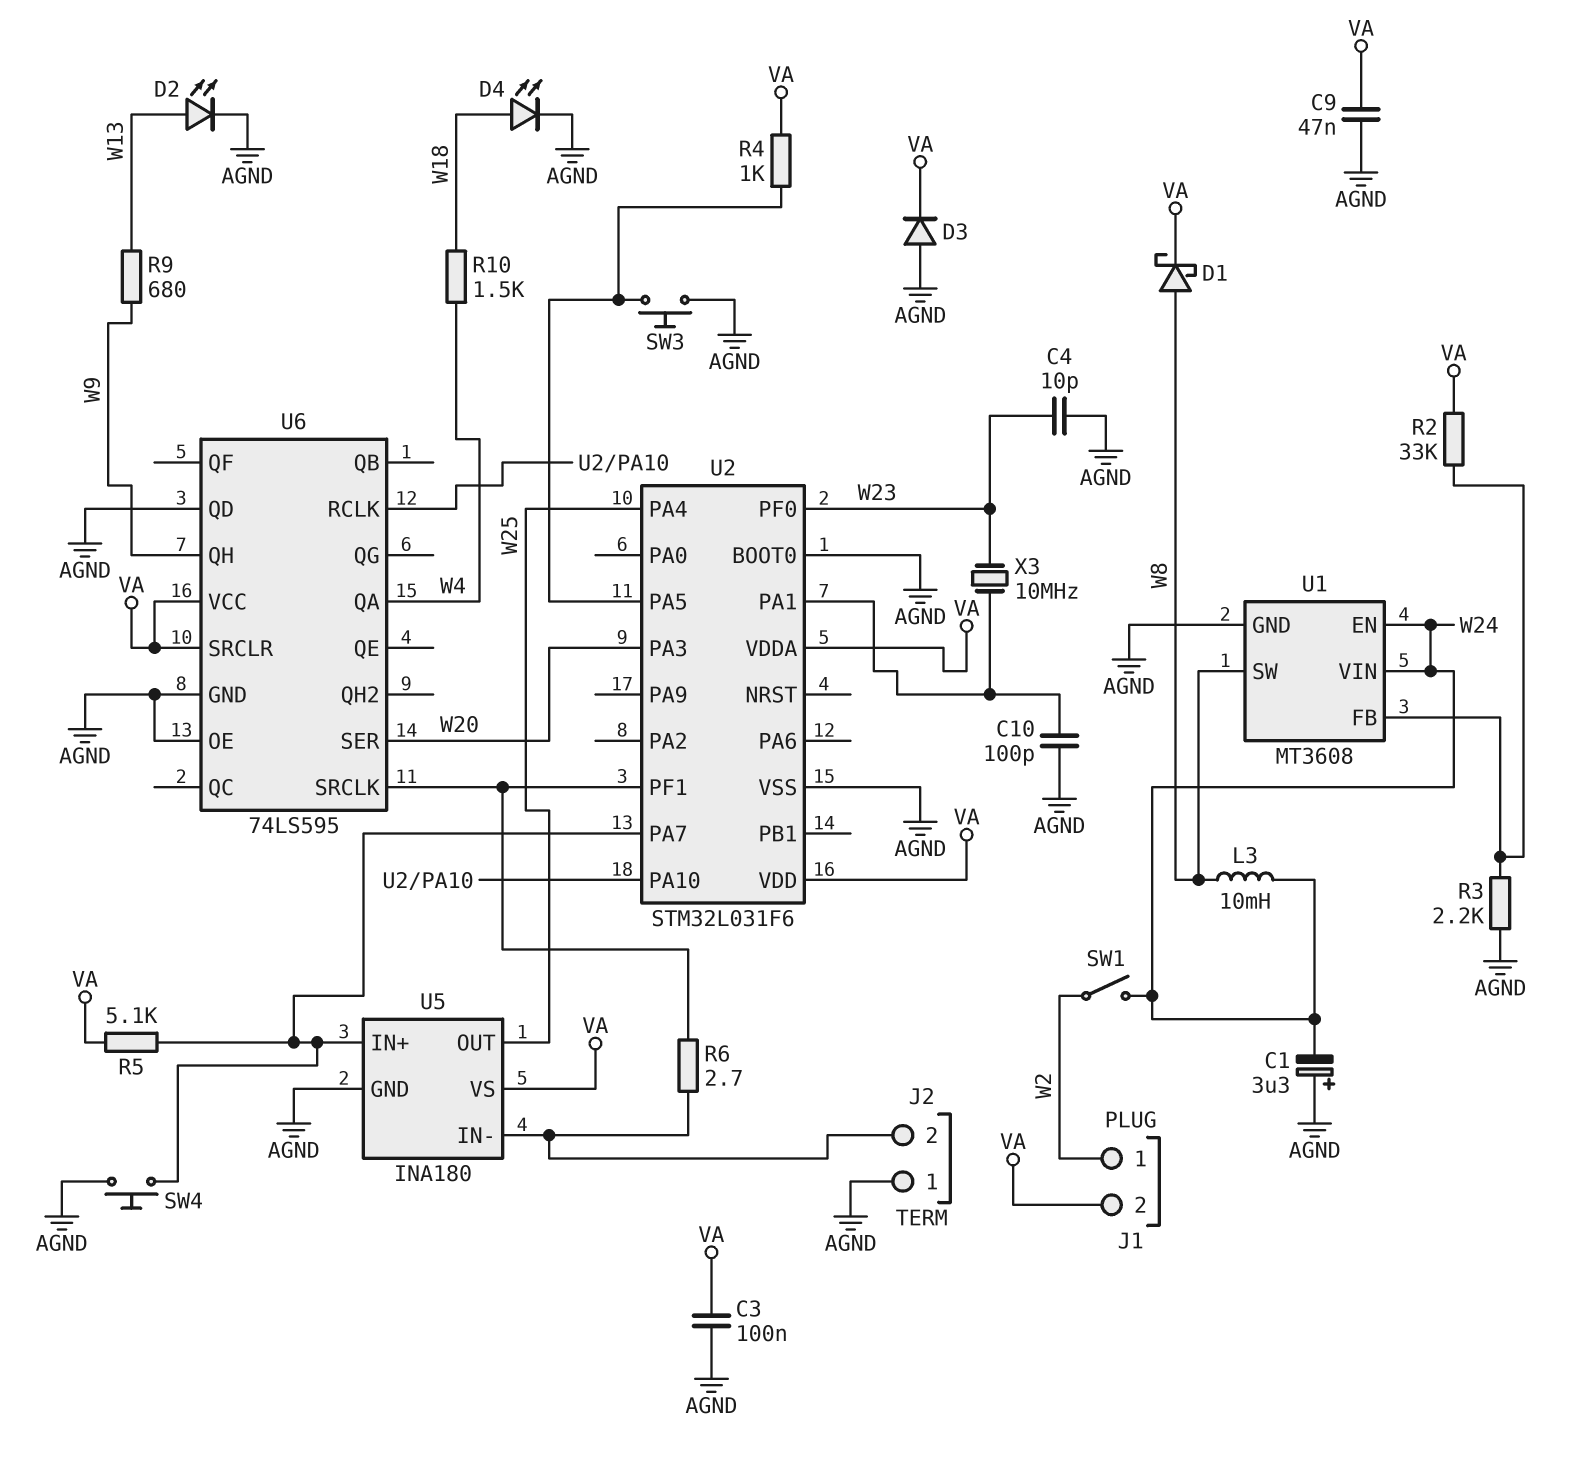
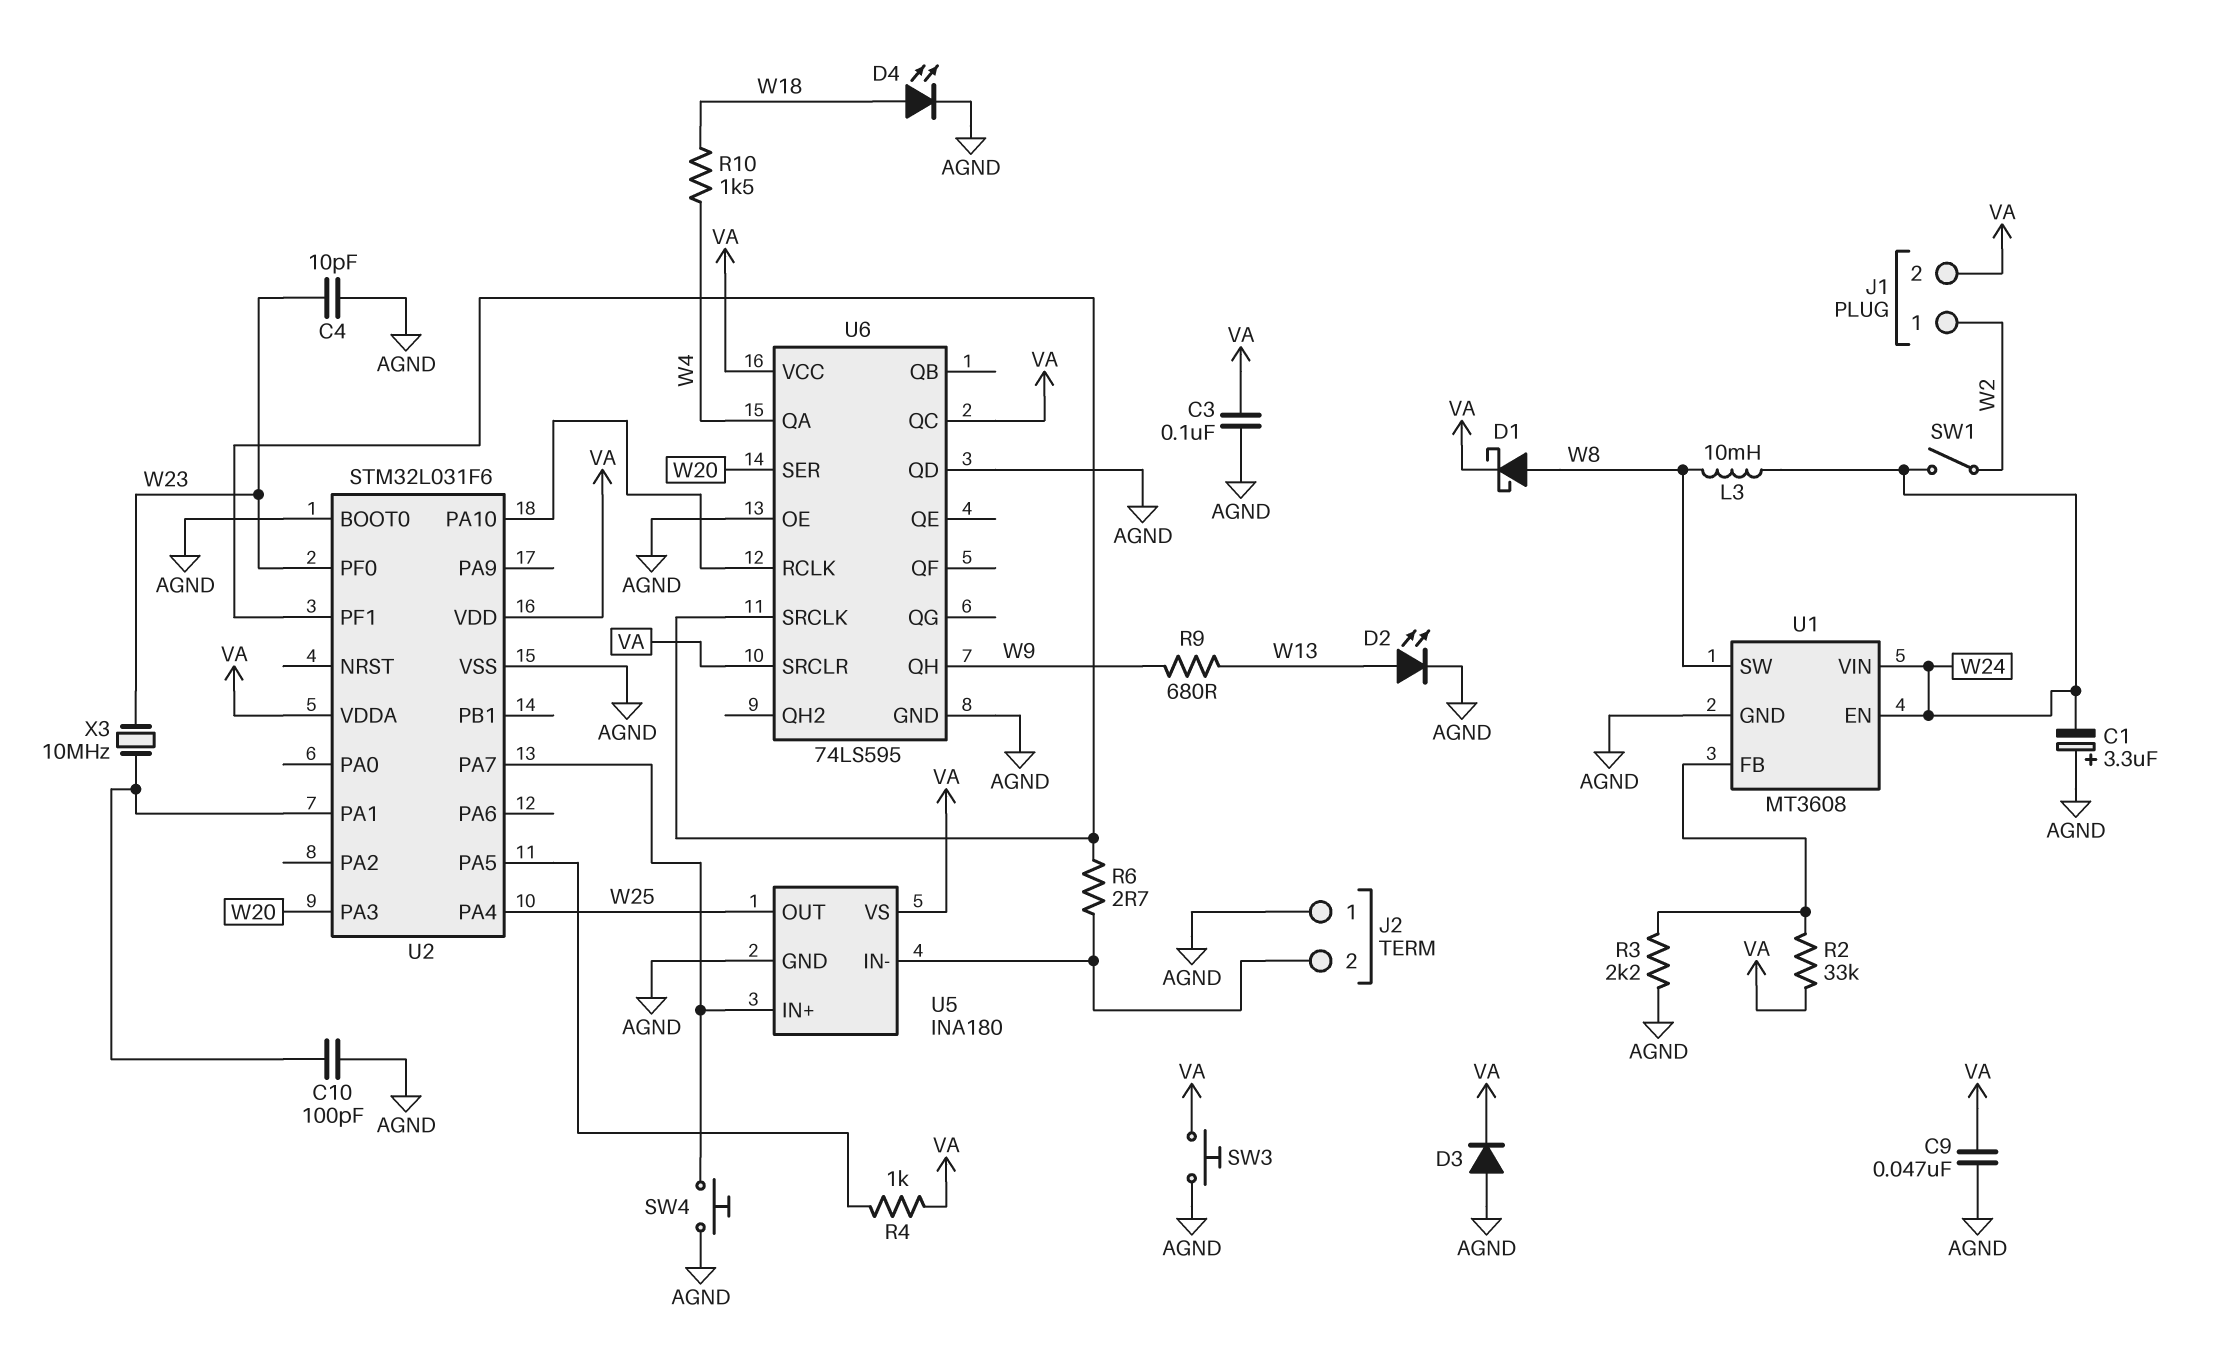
R5: 5.1k (U2/PA7, VA) -> none
SW3: button (AGND, U2/PA5) -> button (AGND, VA)
U6 pin QC: none -> VA

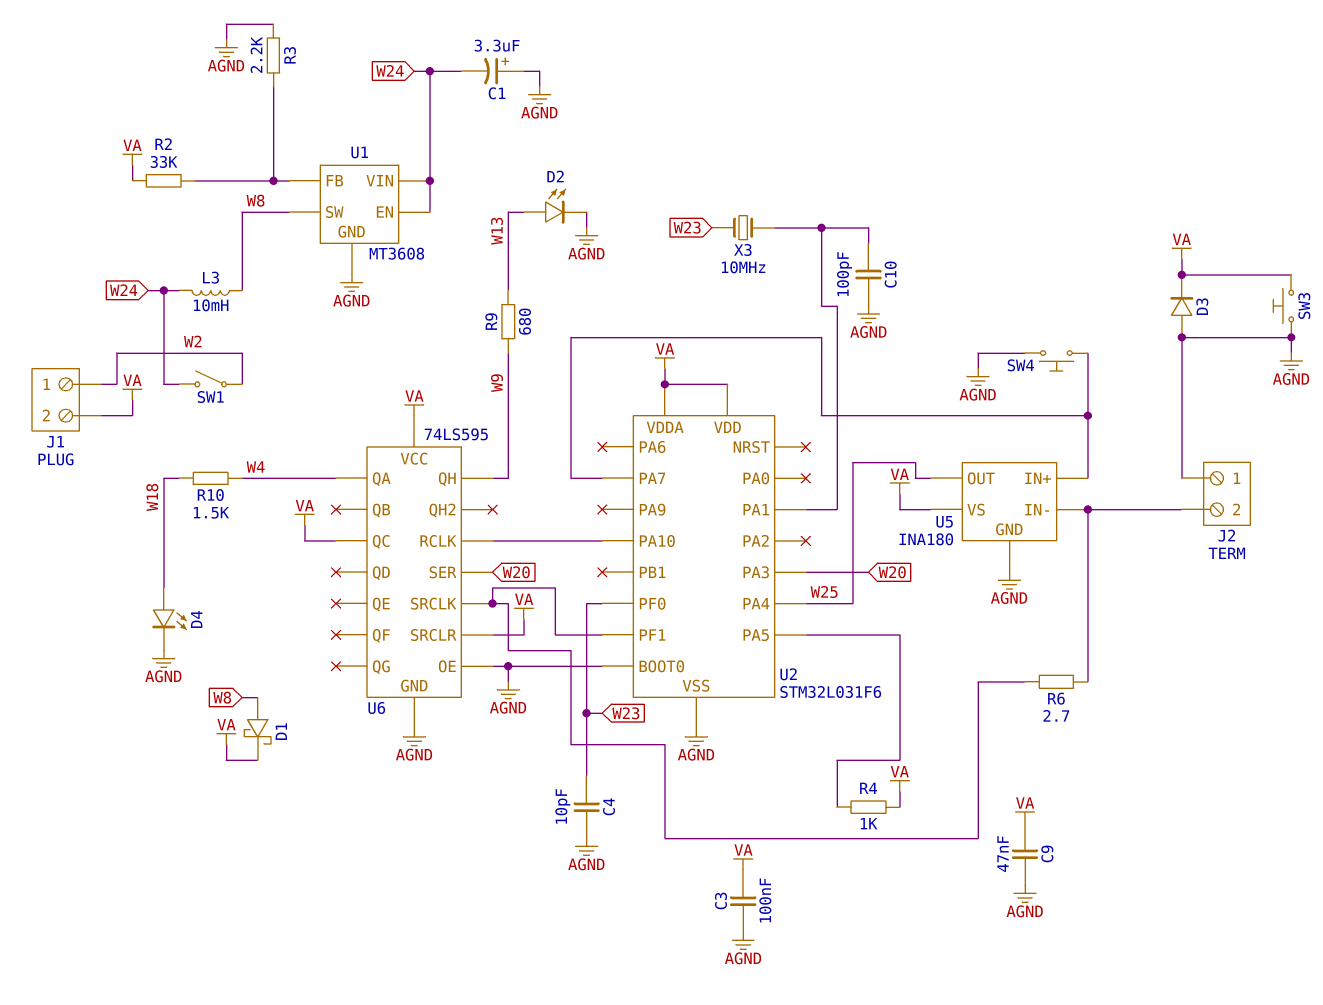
U6 pin QD: AGND -> none

